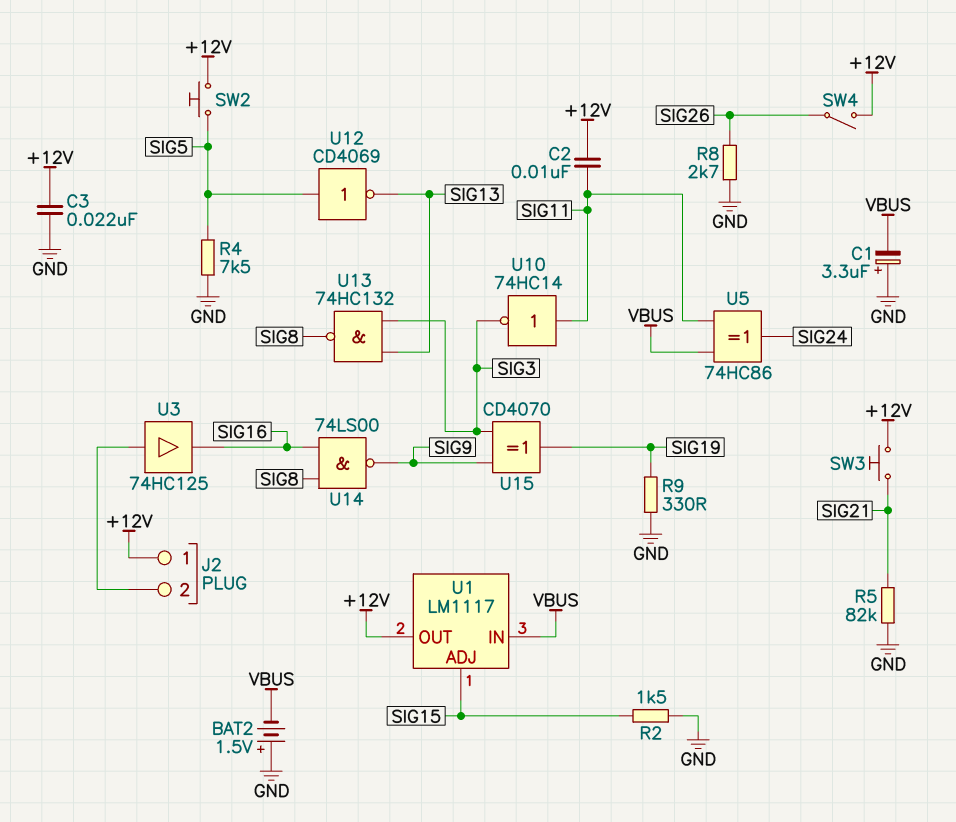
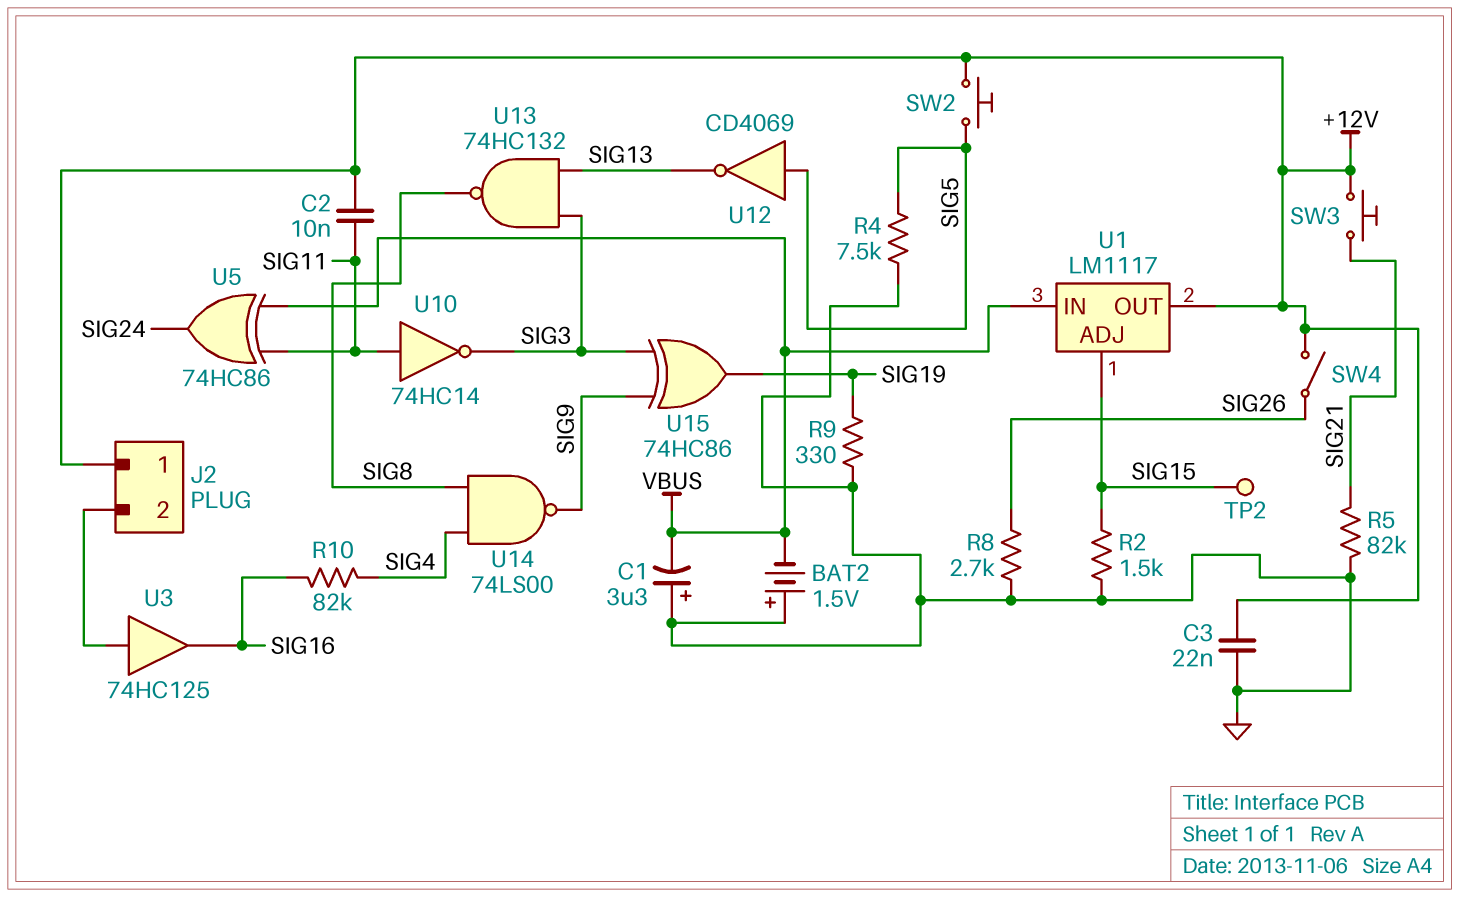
R10: none -> 82k (SIG4, SIG16)
TP2: none -> test point (SIG15)
U14: NAND 74LS00 (in SIG8, in SIG16, out SIG9) -> NAND 74LS00 (in SIG4, in SIG8, out SIG9)
U15: XOR CD4070 (in SIG3, in SIG9, out SIG19) -> XOR 74HC86 (in SIG3, in SIG9, out SIG19)

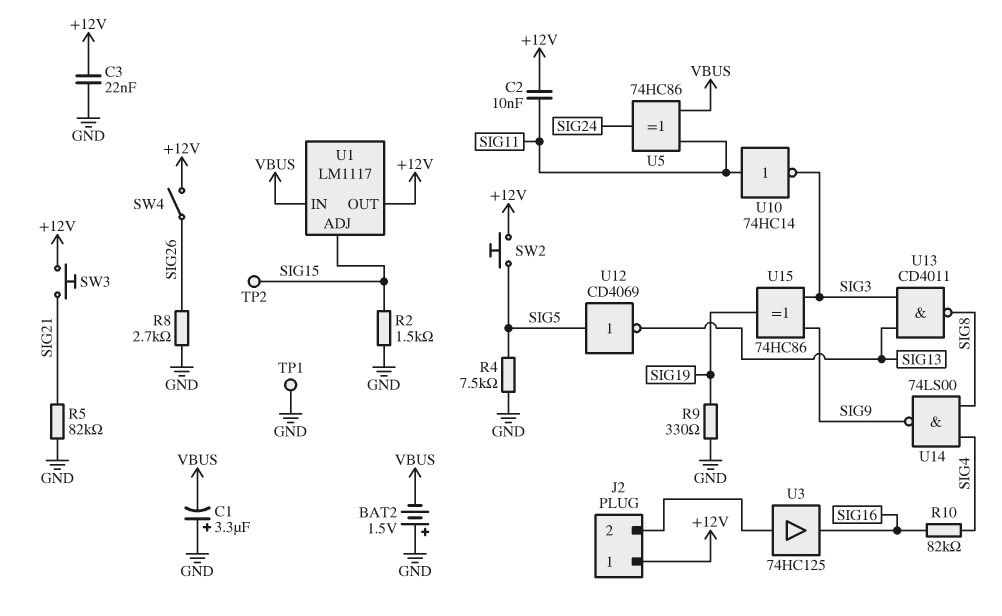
TP1: none -> test point (GND)
U13: NAND 74HC132 (in SIG3, in SIG13, out SIG8) -> NAND CD4011 (in SIG3, in SIG13, out SIG8)

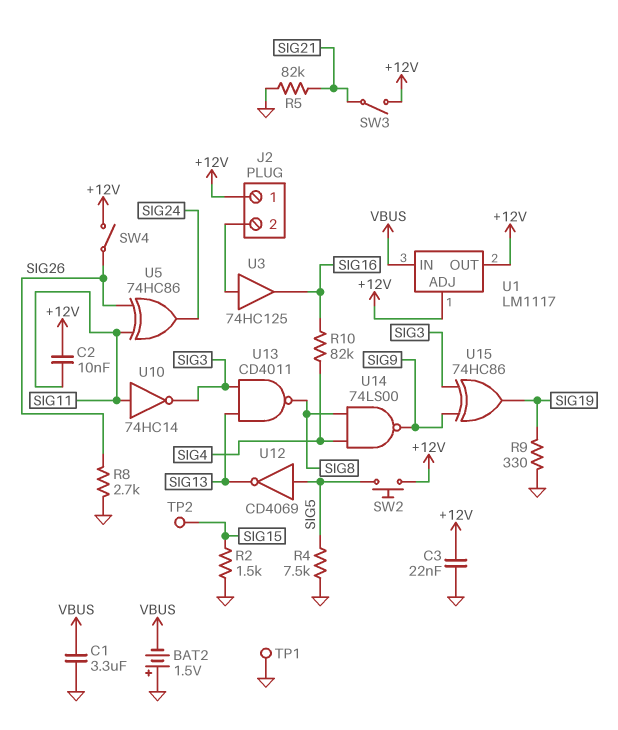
C1: 3.3uF (plus GND, minus VBUS) -> 3.3uF (GND, VBUS)
SW3: button (+12V, SIG21) -> switch (+12V, SIG21)
U1 pin ADJ: SIG15 -> +12V
U5: XOR 74HC86 (in SIG11, in VBUS, out SIG24) -> XOR 74HC86 (in SIG11, in SIG26, out SIG24)

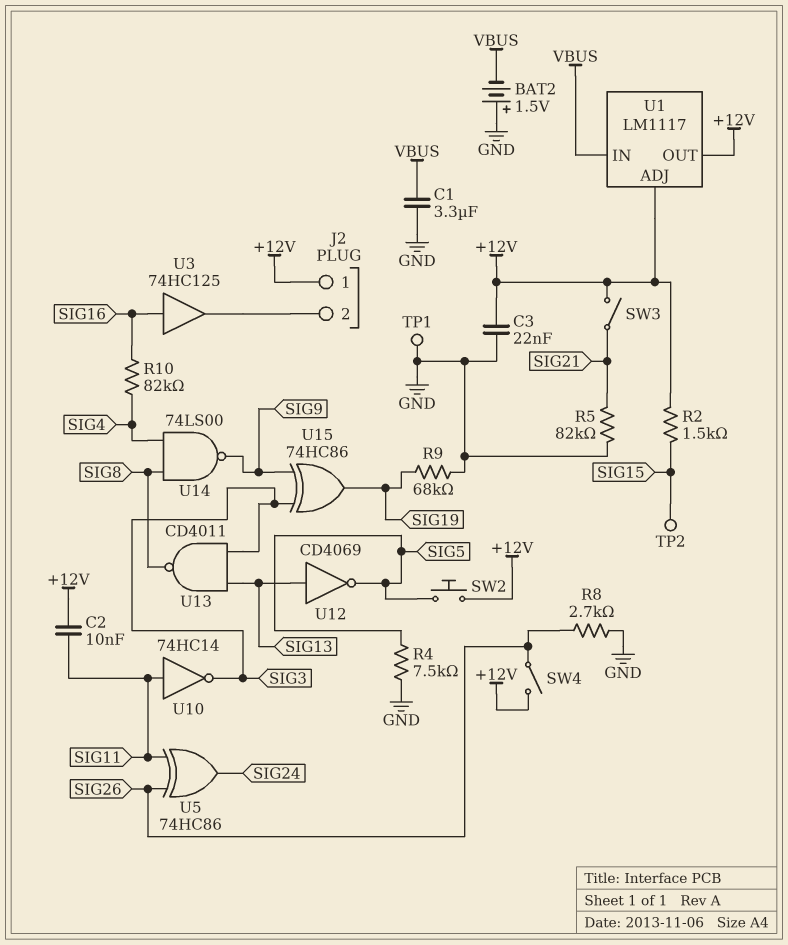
R2: 1.5k (GND, SIG15) -> 1.5k (+12V, SIG15)
R9: 330 (GND, SIG19) -> 68k (GND, SIG19)
U3: buffer 74HC125 (in J2/2, out SIG16) -> buffer 74HC125 (in SIG16, out J2/2)
U12: NOT CD4069 (in SIG5, out SIG13) -> NOT CD4069 (in SIG13, out SIG5)

